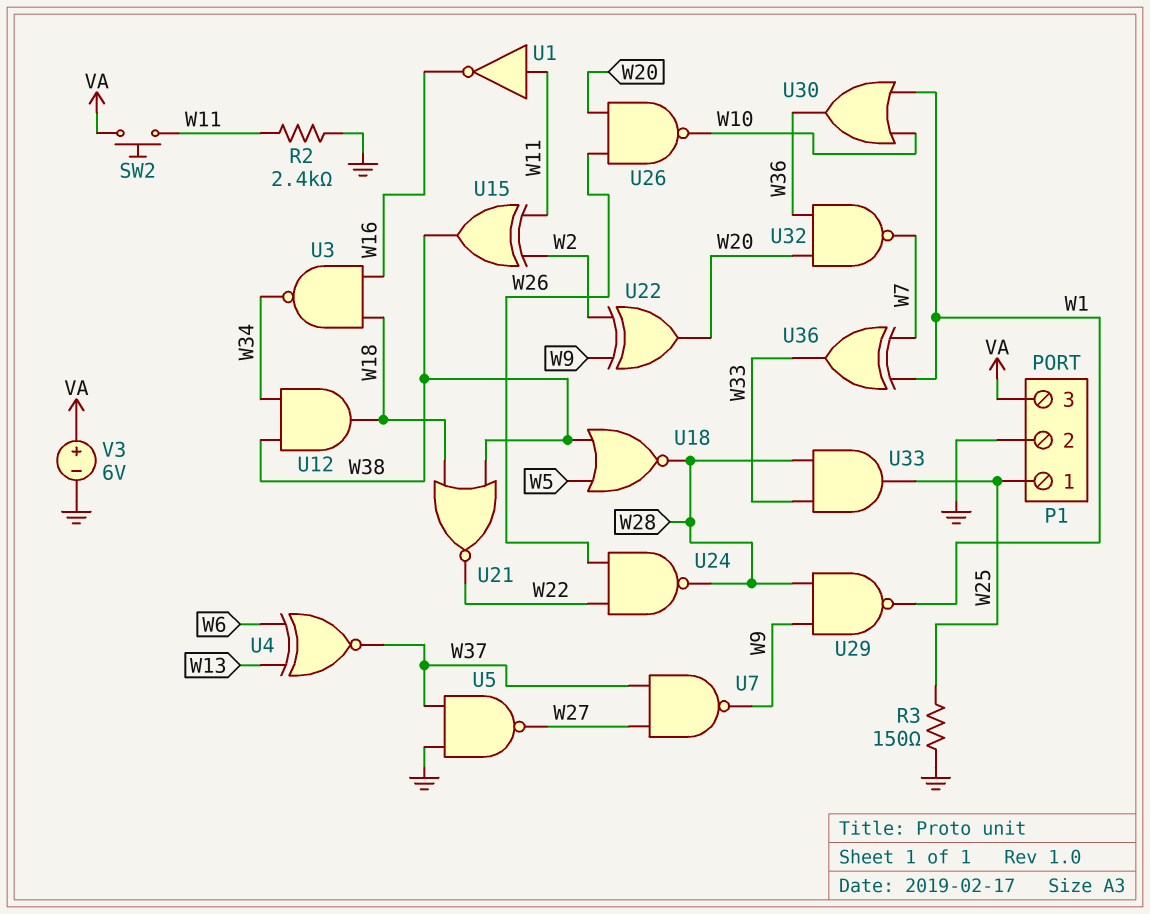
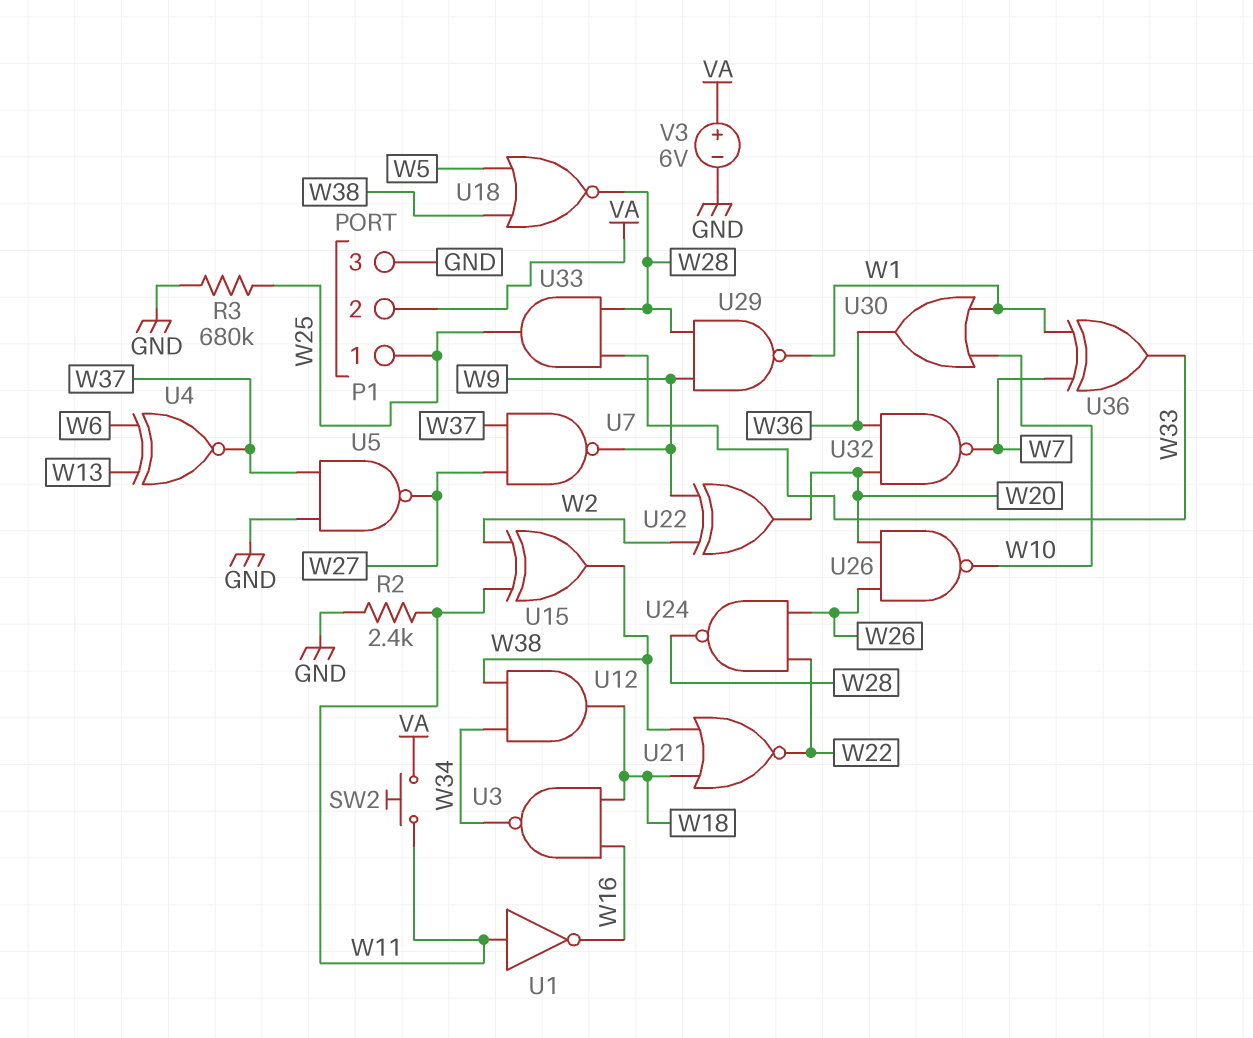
P1 pin 2: GND -> VA
P1 pin 3: VA -> GND
R3: 150 (GND, W25) -> 680k (GND, W25)

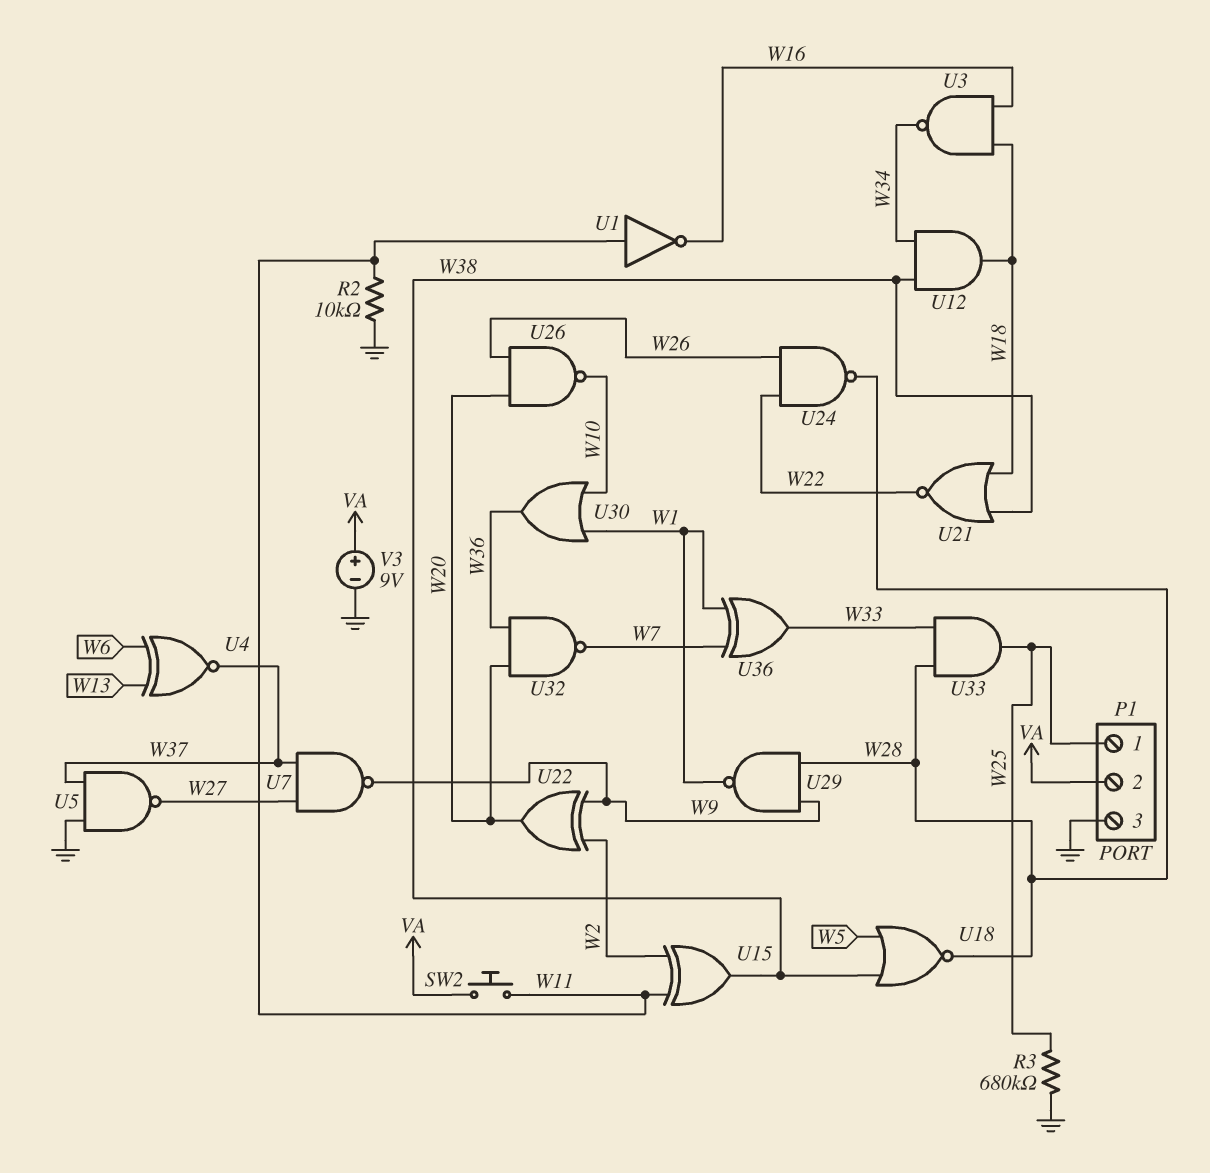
R2: 2.4k (GND, W11) -> 10k (GND, W11)
V3: 6V (plus VA, minus GND) -> 9V (plus VA, minus GND)

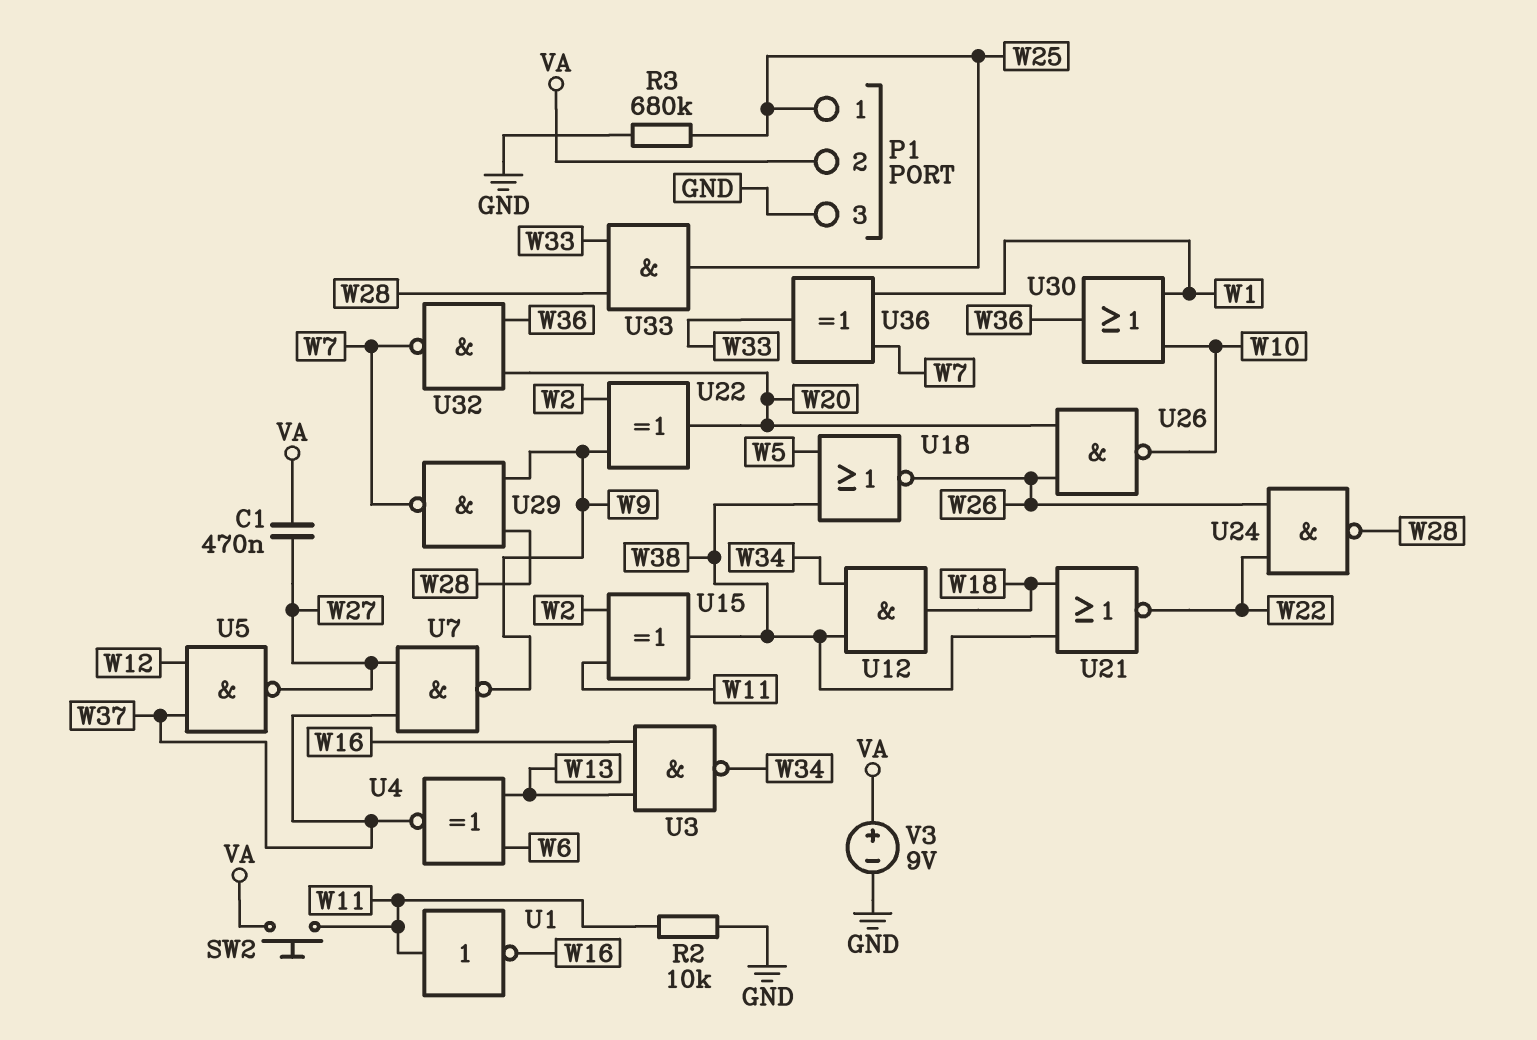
C1: none -> 470nF (VA, W27)
U3: NAND (in W16, in W18, out W34) -> NAND (in W13, in W16, out W34)
U5: NAND (in GND, in W37, out W27) -> NAND (in W12, in W37, out W27)
U18: NOR (in W5, in W38, out W28) -> NOR (in W5, in W38, out W26)
U29: NAND (in W9, in W28, out W1) -> NAND (in W9, in W28, out W7)

